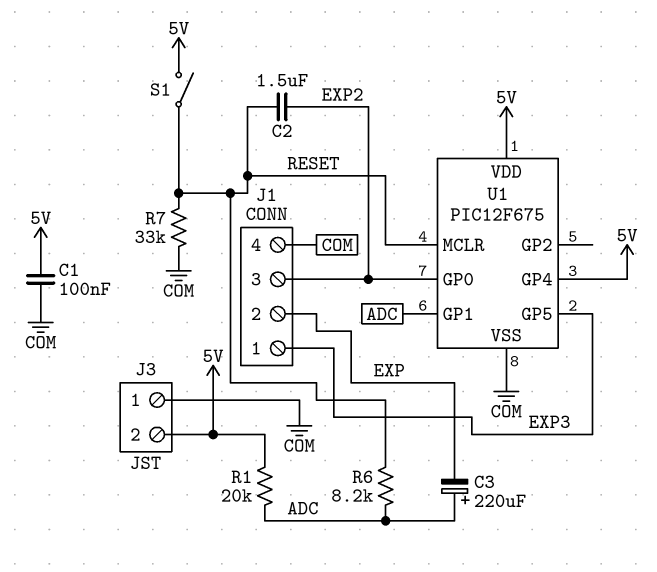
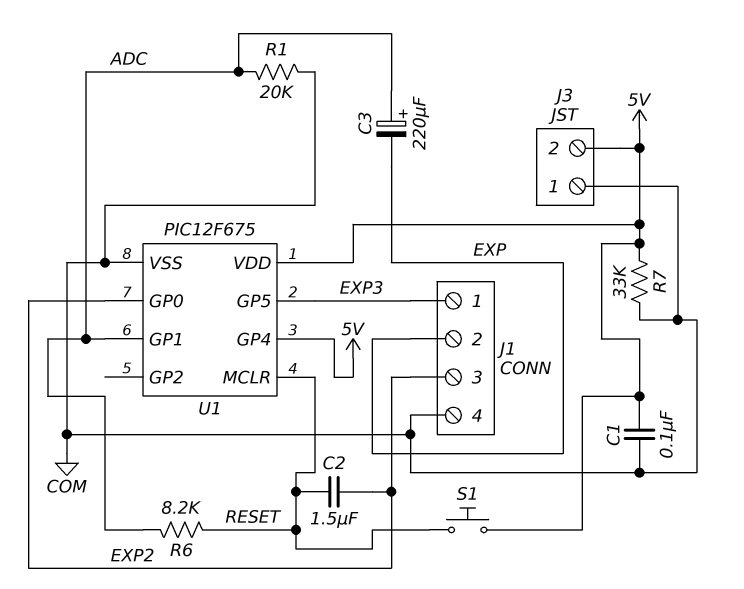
R1: 20k (5V, ADC) -> 20k (ADC, COM)
R7: 33k (COM, RESET) -> 33k (5V, COM)
S1: switch (5V, RESET) -> button (5V, RESET)

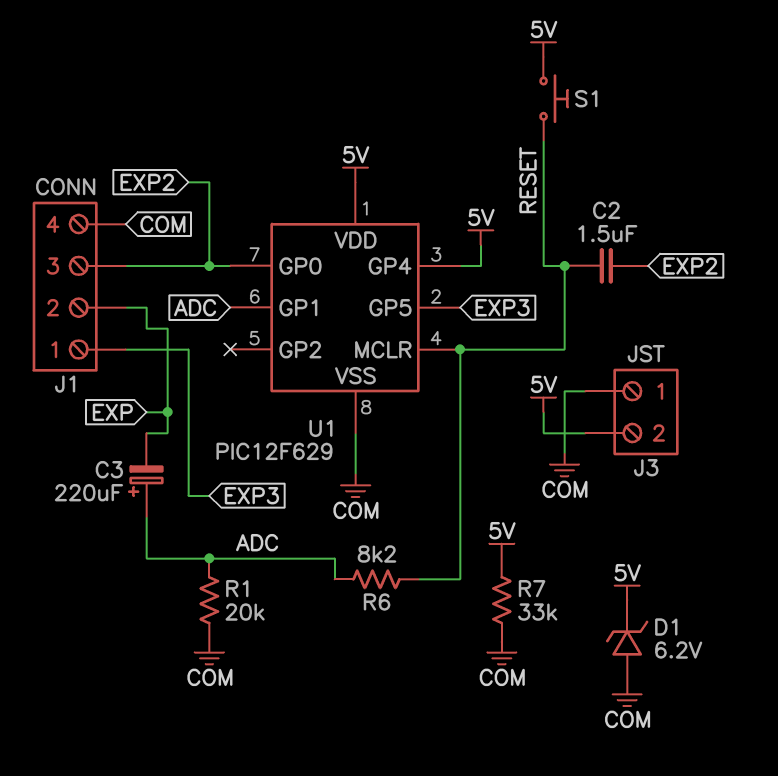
C1: 100nF (5V, COM) -> none
D1: none -> zener 6.2V (A COM, K 5V)
U1: PIC12F675 -> PIC12F629

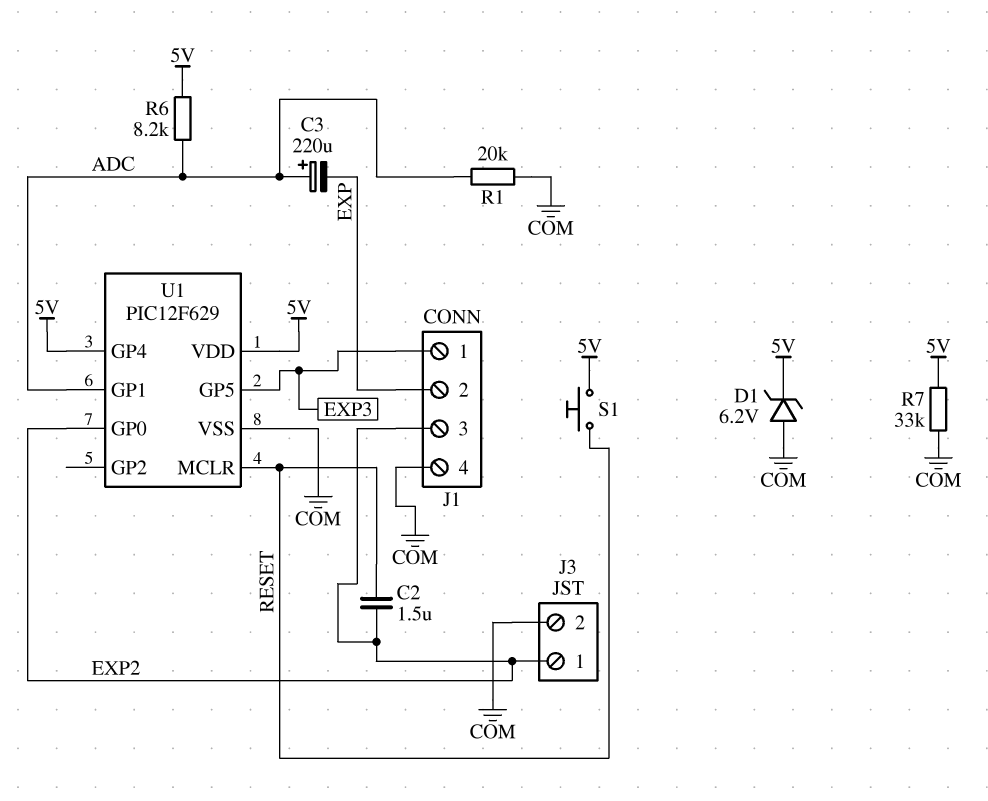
J3 pin 1: COM -> EXP2
J3 pin 2: 5V -> COM
R6: 8.2k (ADC, RESET) -> 8.2k (5V, ADC)

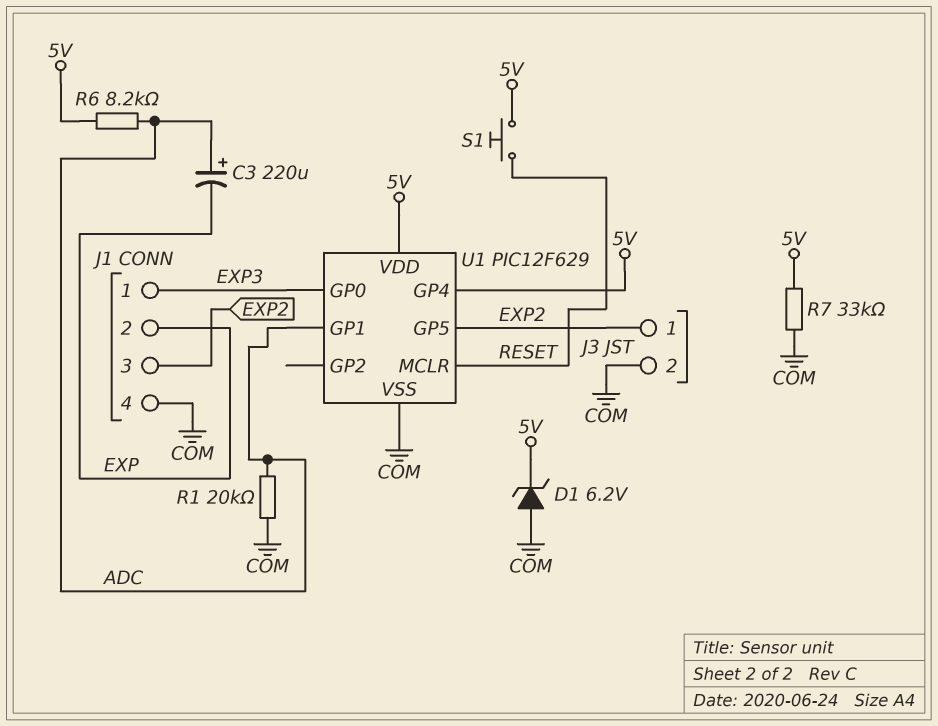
C2: 1.5uF (EXP2, RESET) -> none
U1 pin GP0: EXP2 -> EXP3
U1 pin GP5: EXP3 -> EXP2

